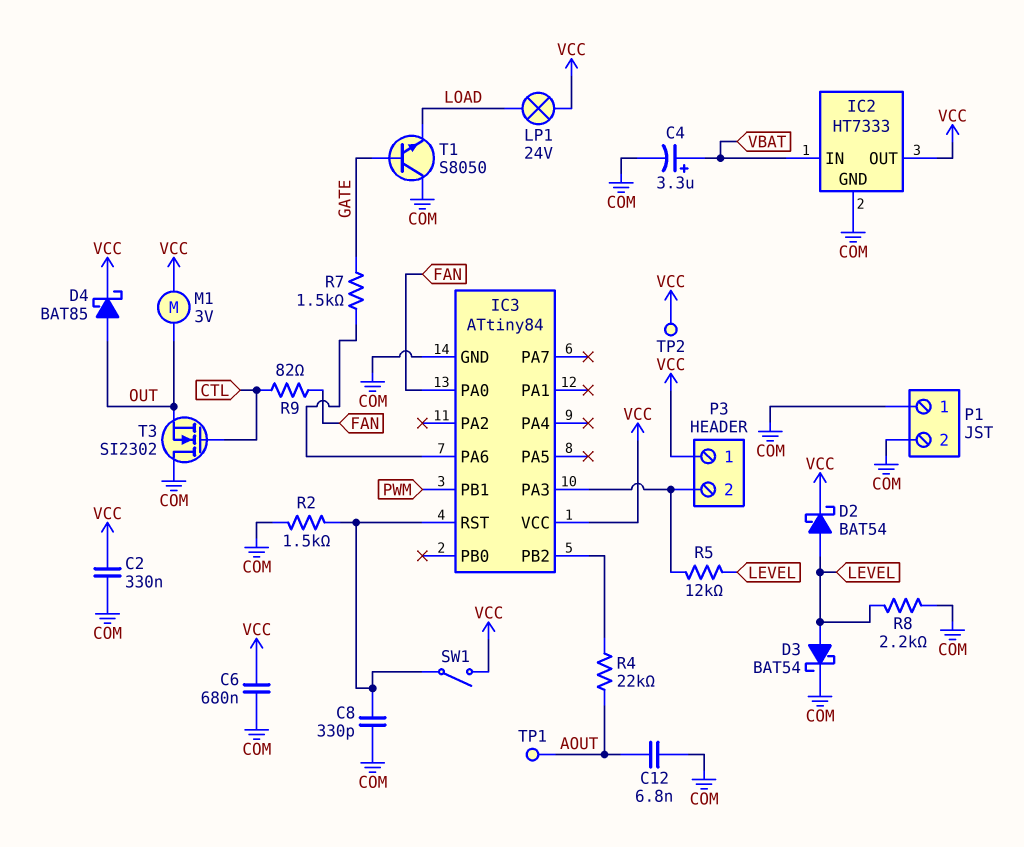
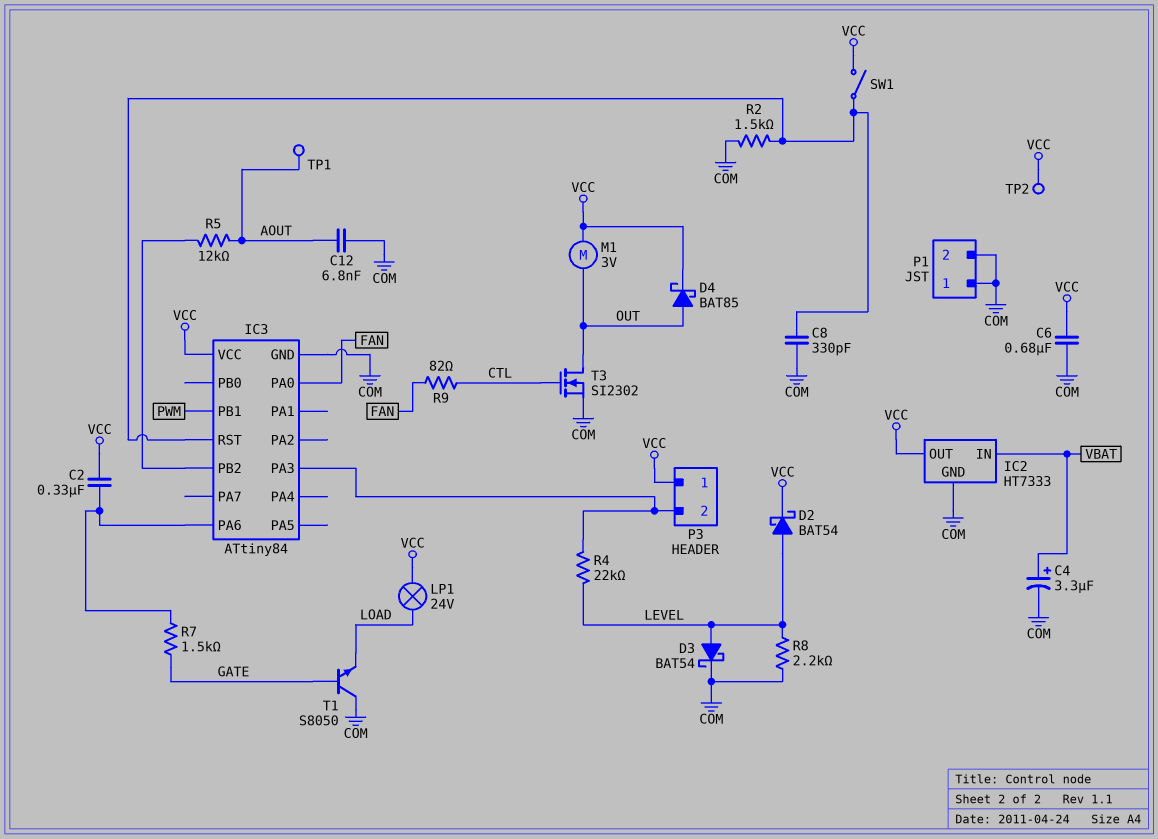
C2: 330nF (COM, VCC) -> 330nF (IC3/PA6, VCC)
R4: 22k (AOUT, IC3/PB2) -> 22k (IC3/PA3, LEVEL)
R5: 12k (IC3/PA3, LEVEL) -> 12k (AOUT, IC3/PB2)
T3: NMOS SI2302 (G CTL, D COM, S OUT) -> NMOS SI2302 (G CTL, D OUT, S COM)

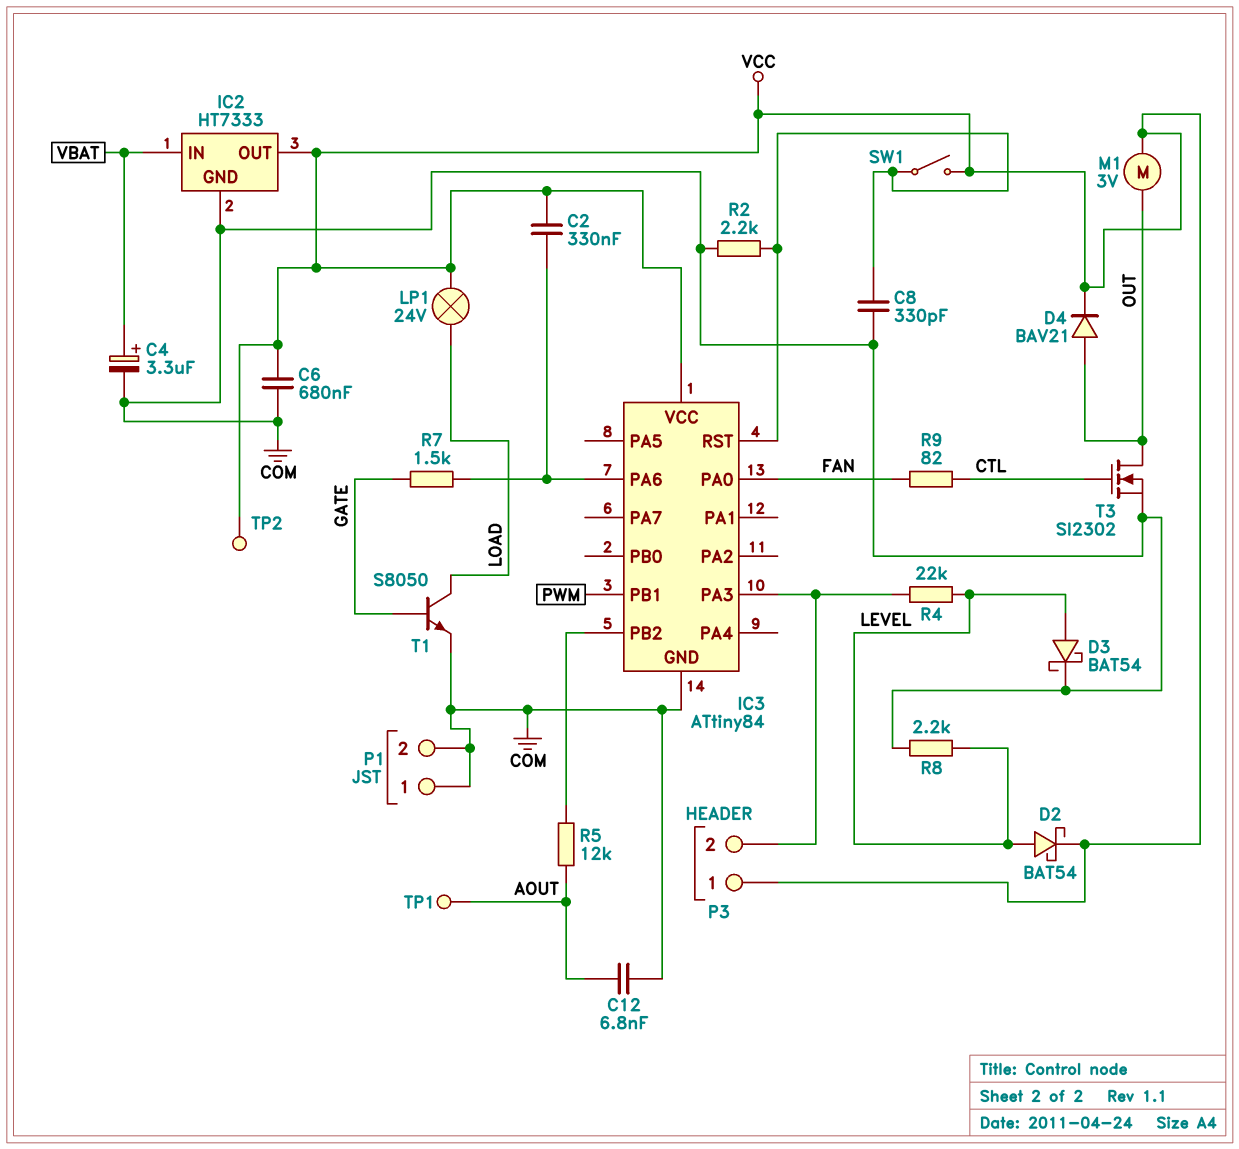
D4: schottky BAT85 (A OUT, K VCC) -> diode BAV21 (A OUT, K VCC)
R2: 1.5k (COM, IC3/RST) -> 2.2k (COM, IC3/RST)
T1: NPN S8050 (B GATE, C COM, E LOAD) -> NPN S8050 (B GATE, C LOAD, E COM)

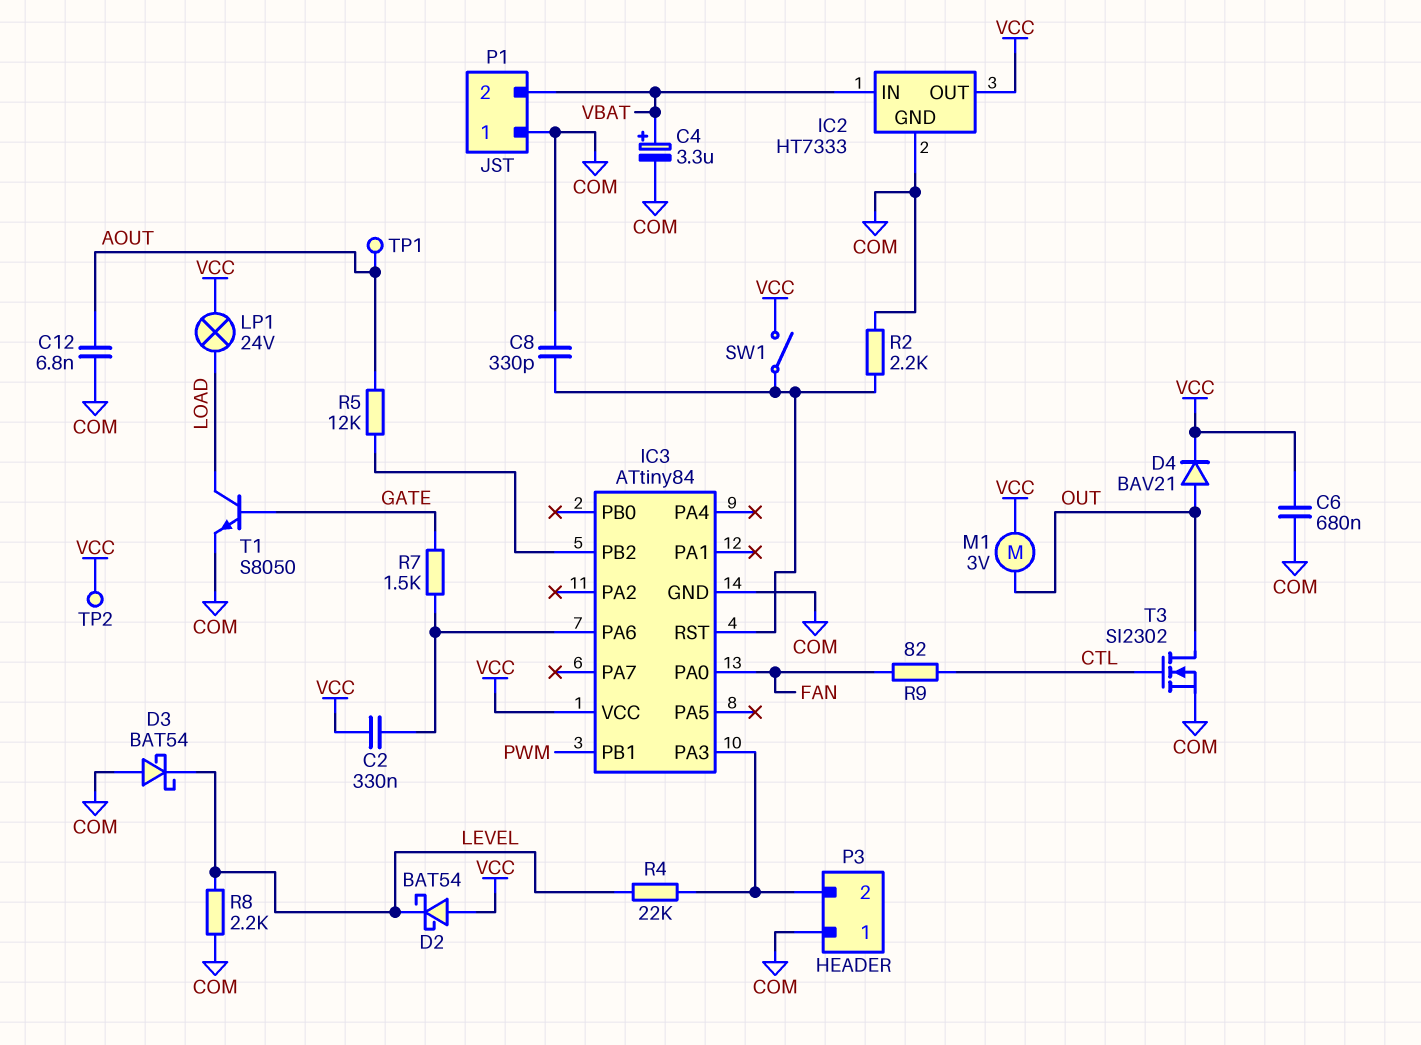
D2: schottky BAT54 (A LEVEL, K VCC) -> schottky BAT54 (A VCC, K LEVEL)
D3: schottky BAT54 (A LEVEL, K COM) -> schottky BAT54 (A COM, K LEVEL)
P1 pin 2: COM -> VBAT
P3 pin 1: VCC -> COM

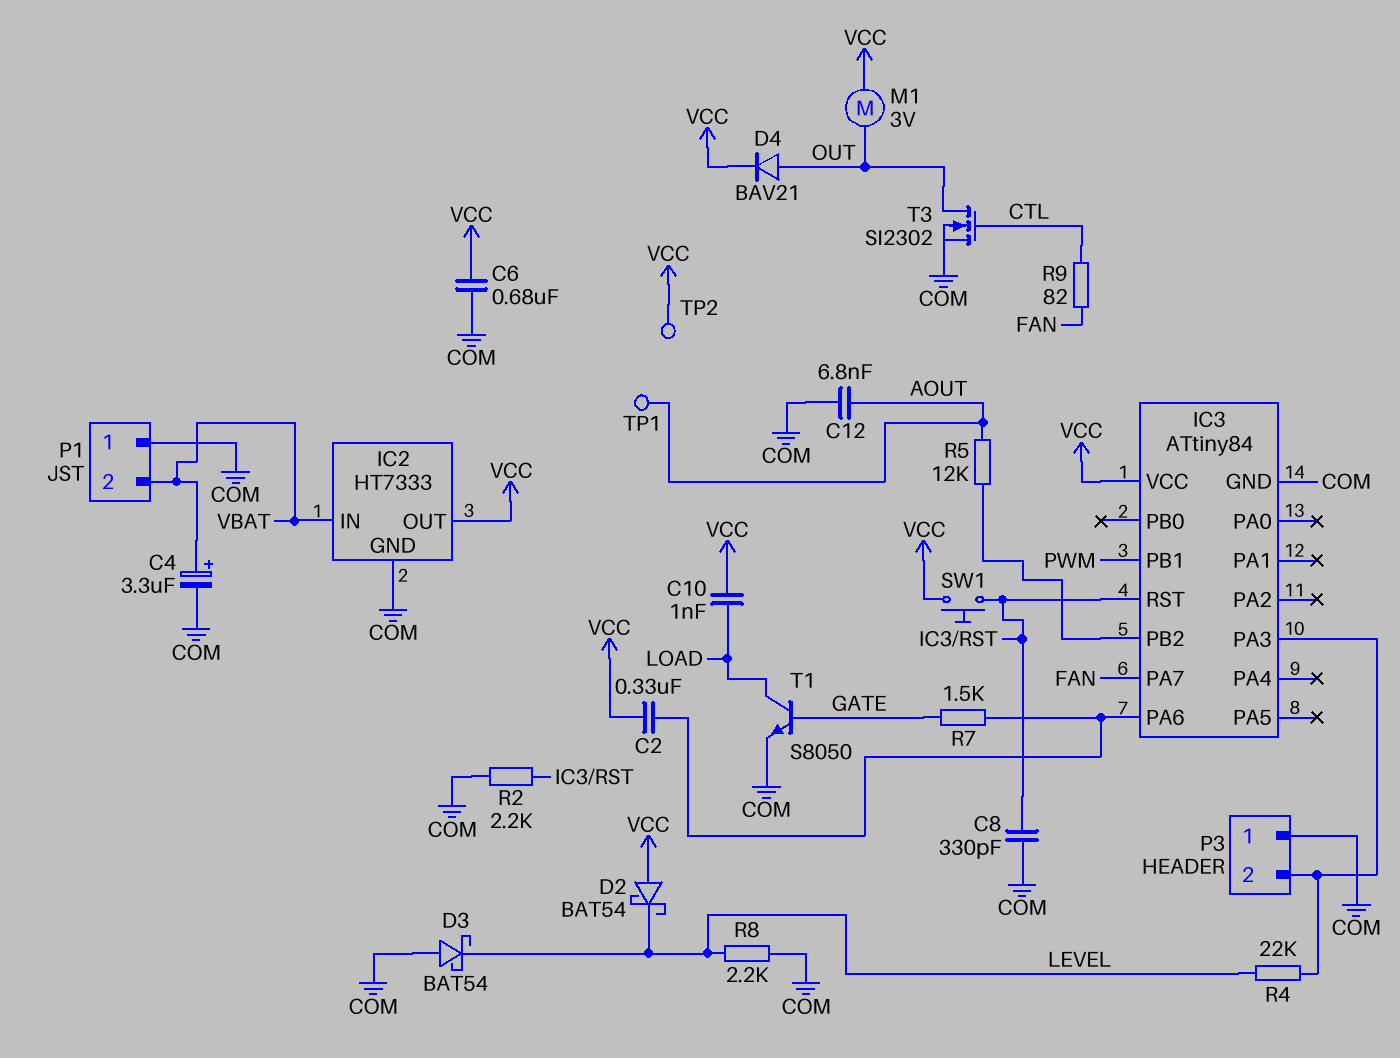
C10: none -> 1nF (LOAD, VCC)
IC3 pin PA0: FAN -> none
IC3 pin PA7: none -> FAN
LP1: lamp 24V (LOAD, VCC) -> none
SW1: switch (IC3/RST, VCC) -> button (IC3/RST, VCC)

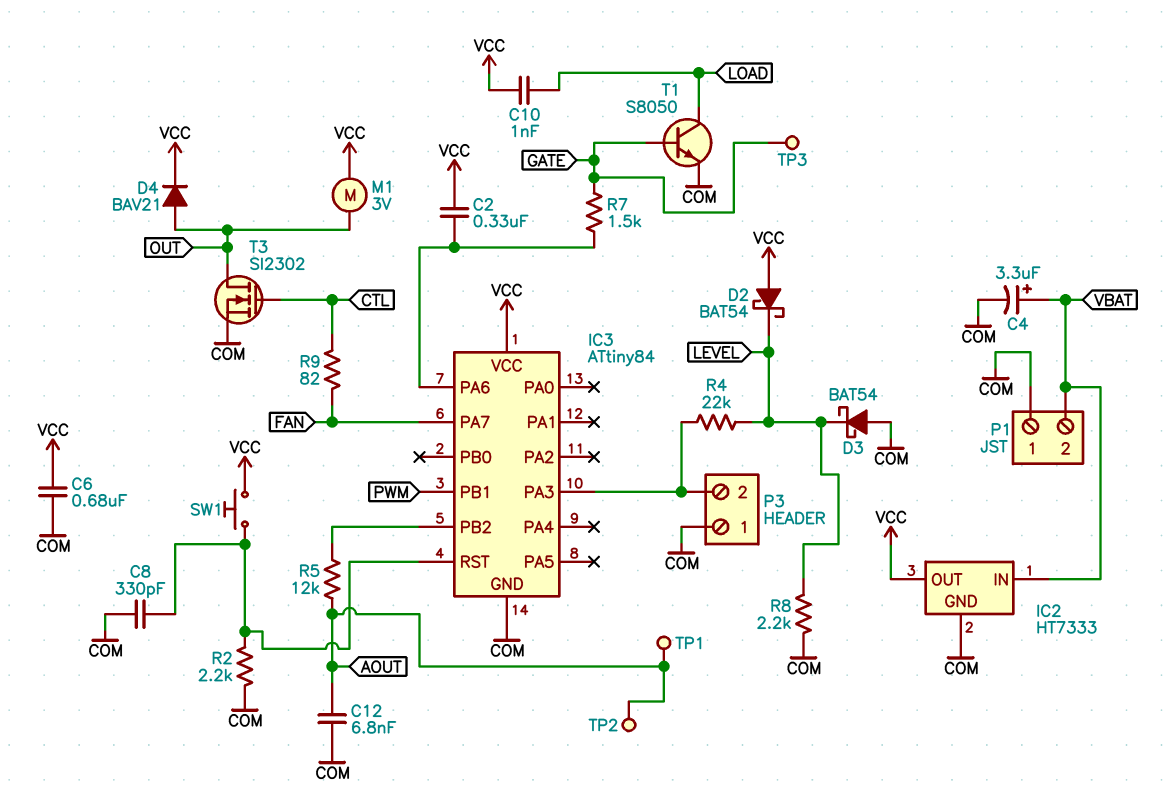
TP2: test point (VCC) -> test point (AOUT)
TP3: none -> test point (GATE)

